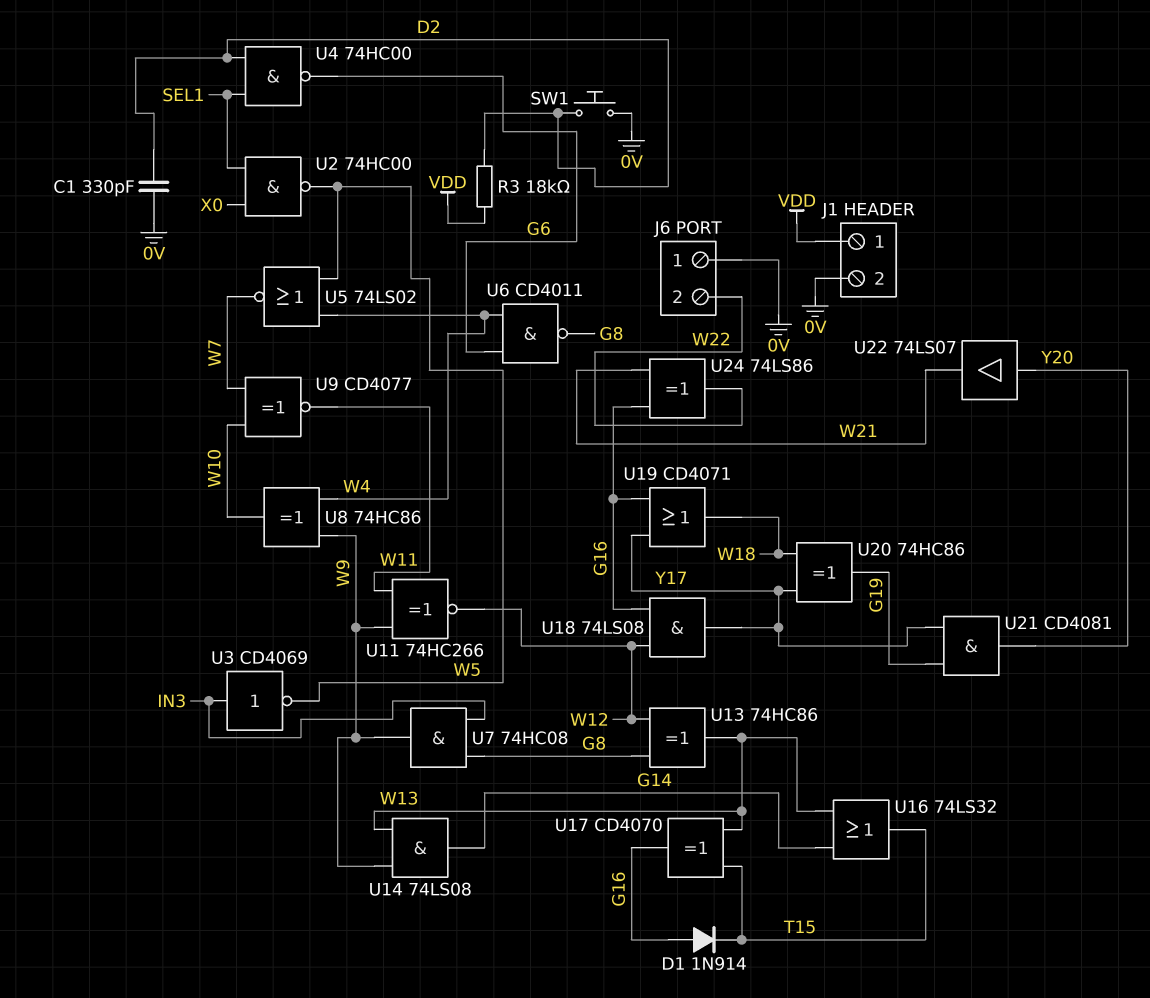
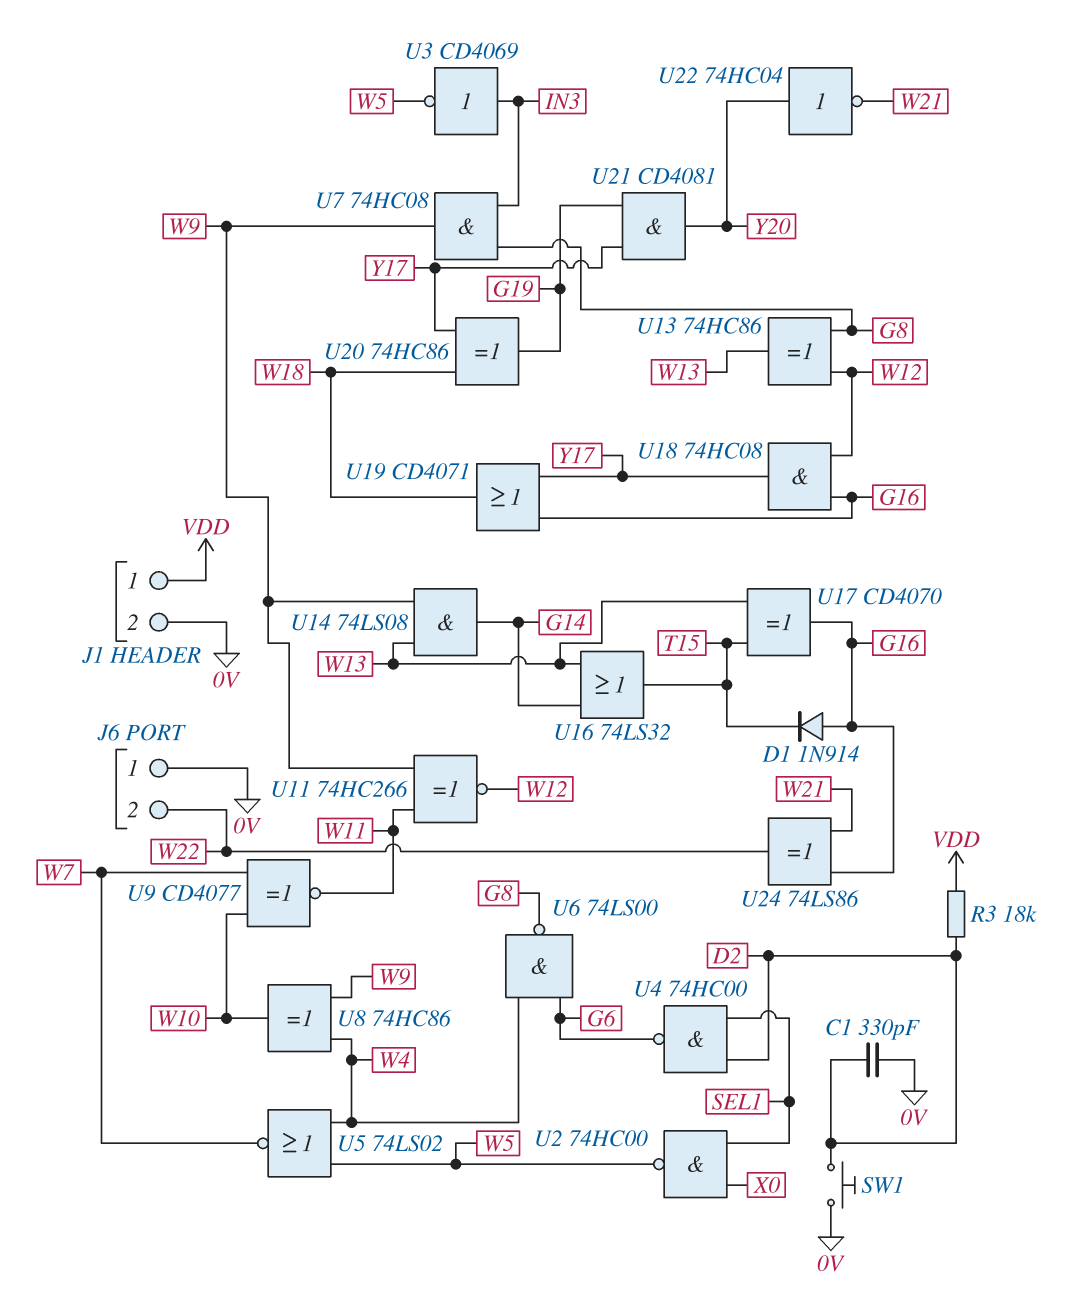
U6: NAND CD4011 (in G6, in W4, out G8) -> NAND 74LS00 (in G6, in W4, out G8)
U18: AND 74LS08 (in G16, in W12, out Y17) -> AND 74HC08 (in G16, in W12, out Y17)
U22: buffer 74LS07 (in Y20, out W21) -> NOT 74HC04 (in Y20, out W21)

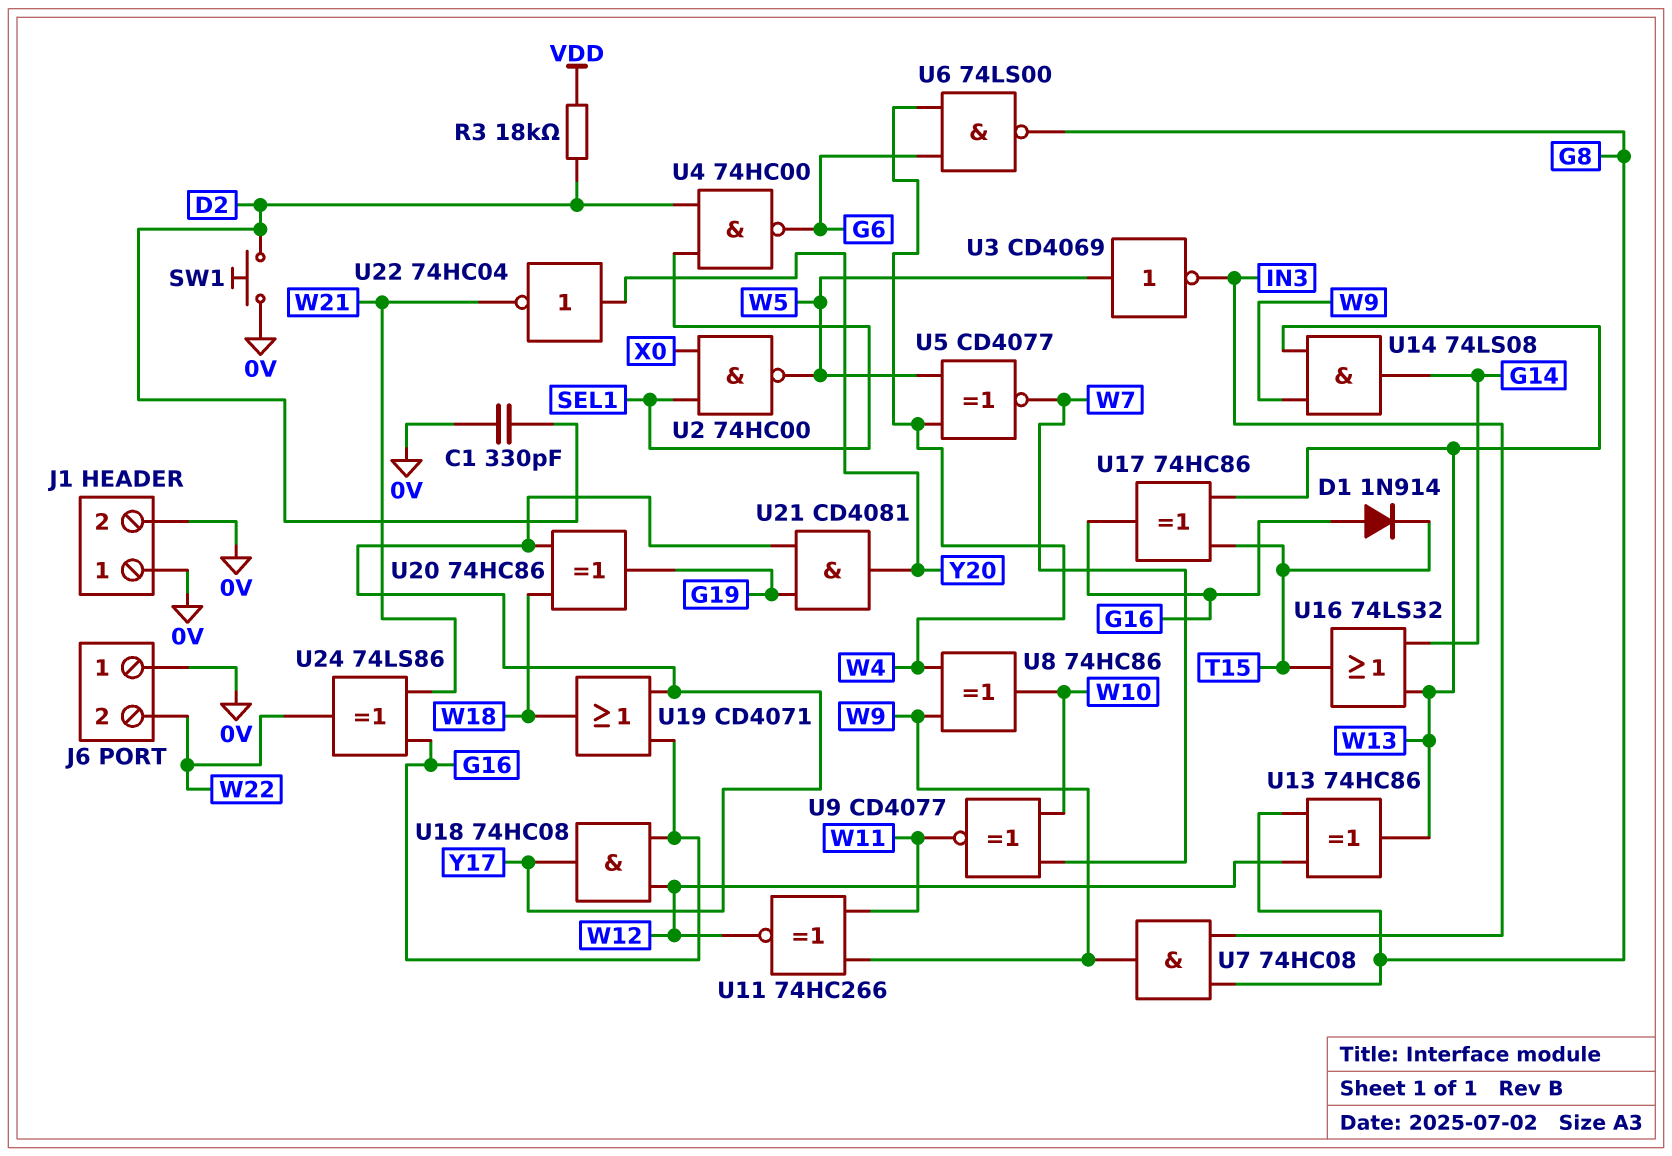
J1 pin 1: VDD -> 0V
U3: NOT CD4069 (in IN3, out W5) -> NOT CD4069 (in W5, out IN3)
U5: NOR 74LS02 (in W4, in W5, out W7) -> XNOR CD4077 (in W4, in W5, out W7)
U17: XOR CD4070 (in T15, in W13, out G16) -> XOR 74HC86 (in T15, in W13, out G16)

